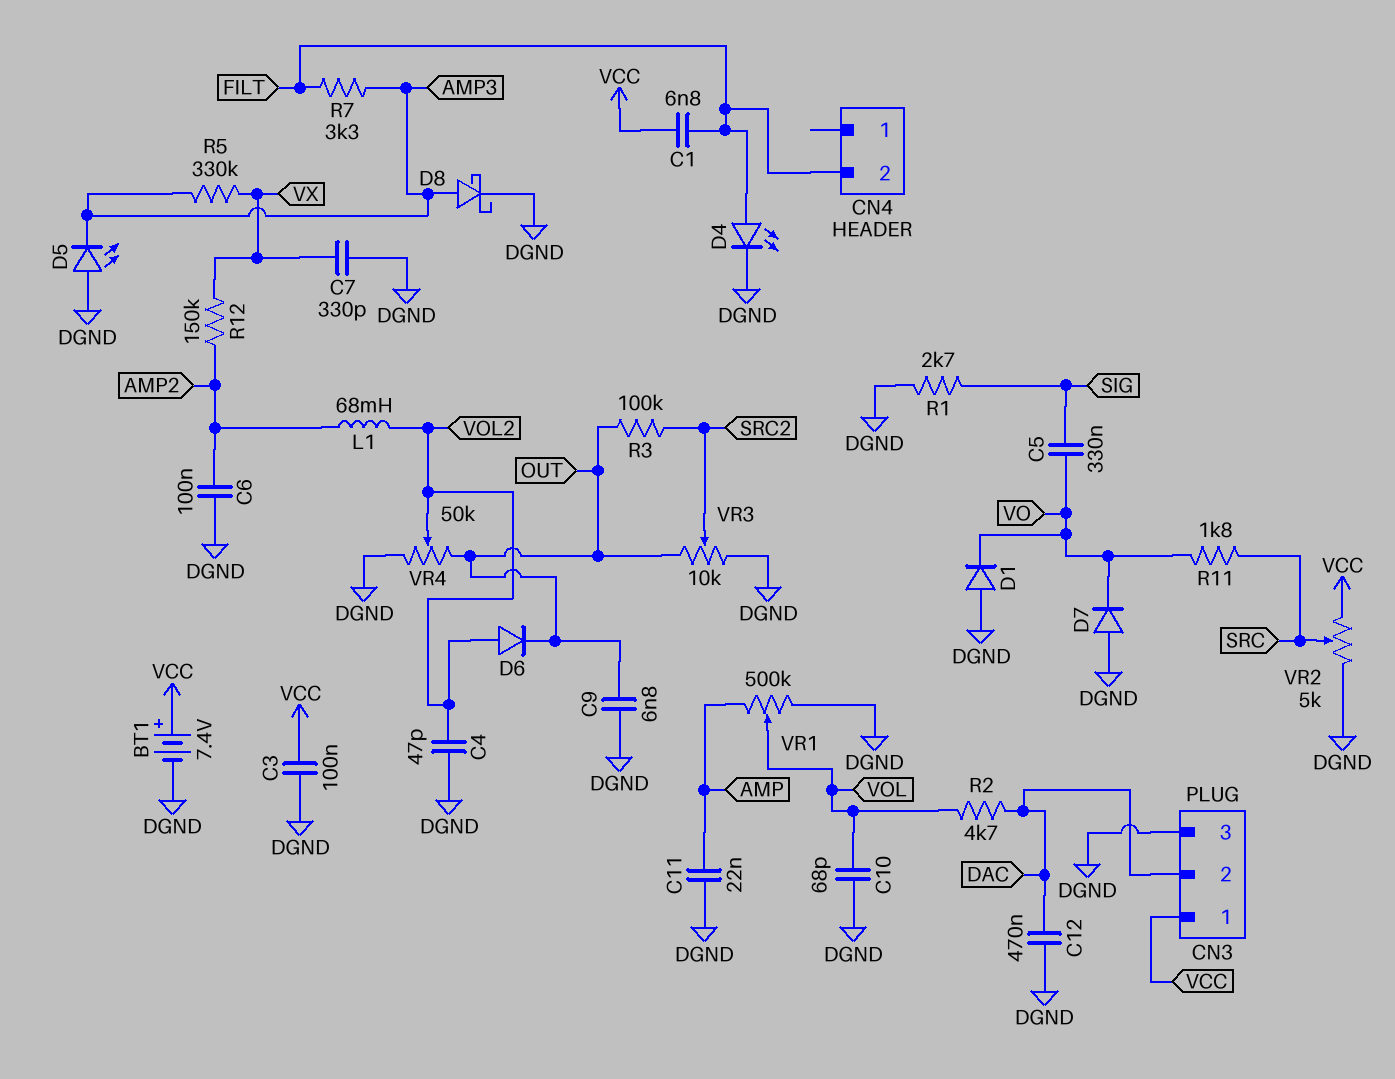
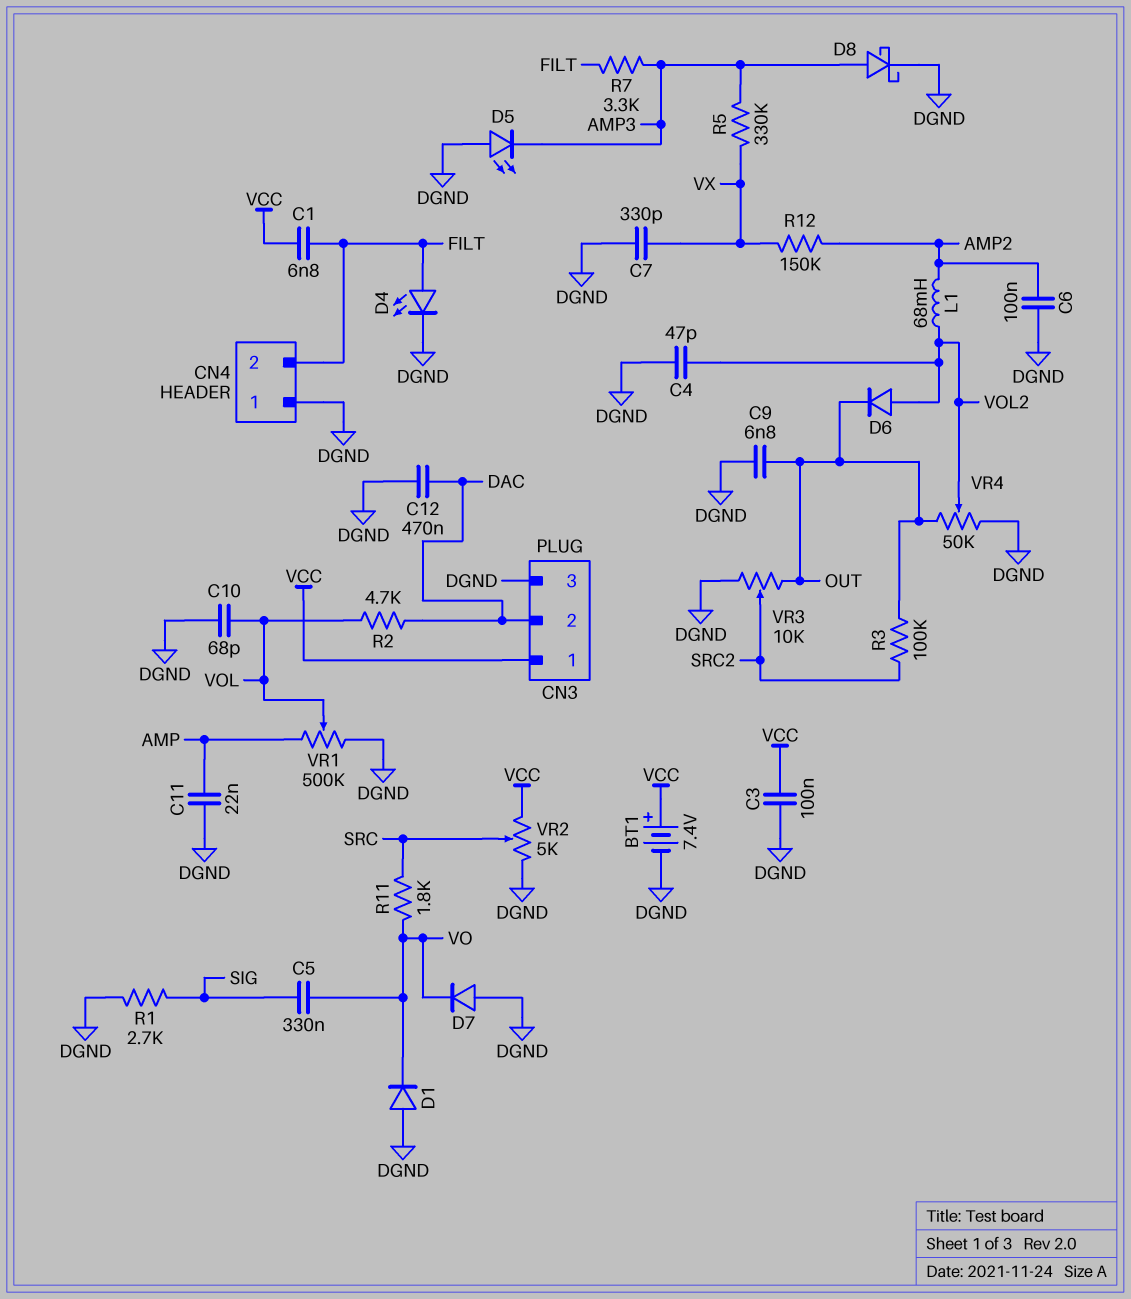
CN4 pin 1: none -> DGND

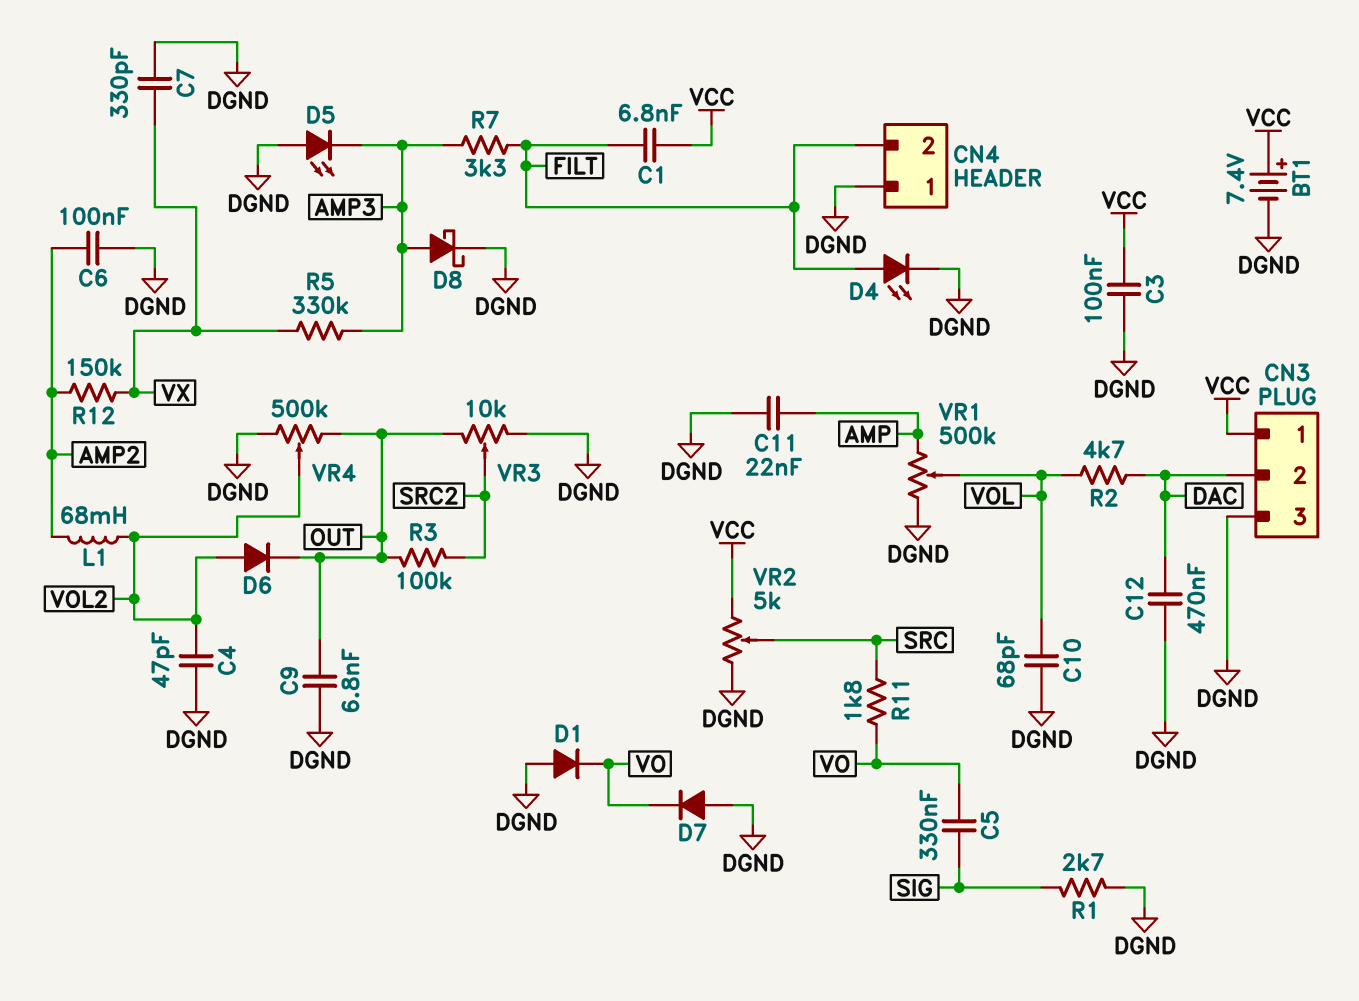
VR4: 50k (DGND, OUT, wiper VOL2) -> 500k (DGND, OUT, wiper VOL2)

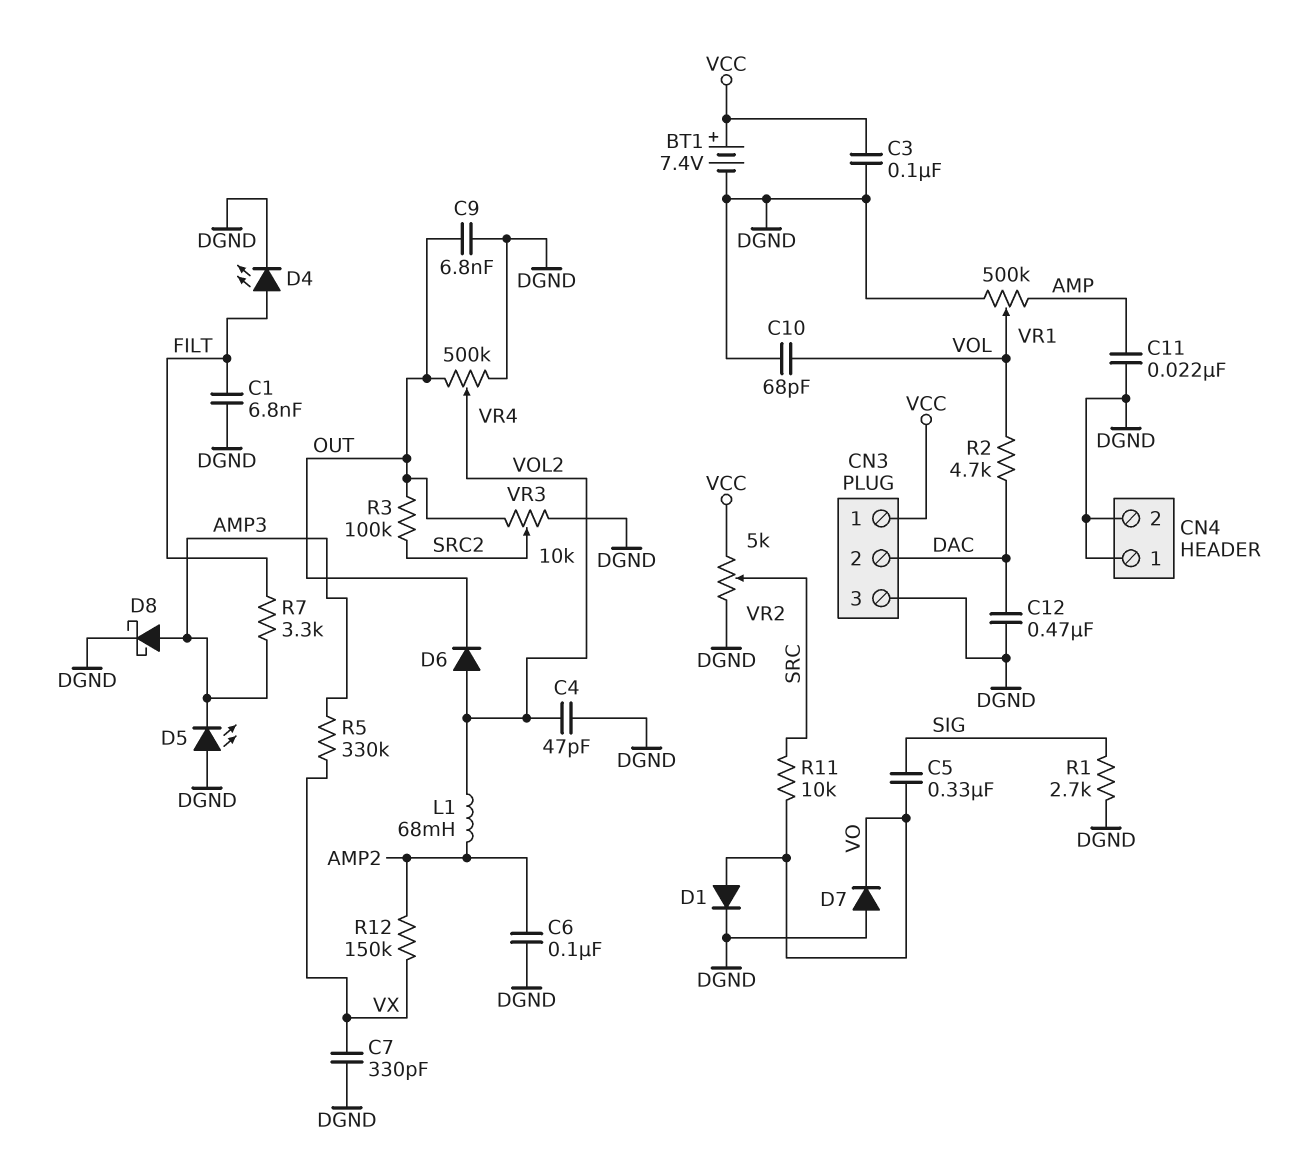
C1: 6.8nF (FILT, VCC) -> 6.8nF (DGND, FILT)
CN4 pin 2: FILT -> DGND
D1: diode (A DGND, K VO) -> diode (A VO, K DGND)
R11: 1.8k (SRC, VO) -> 10k (SRC, VO)

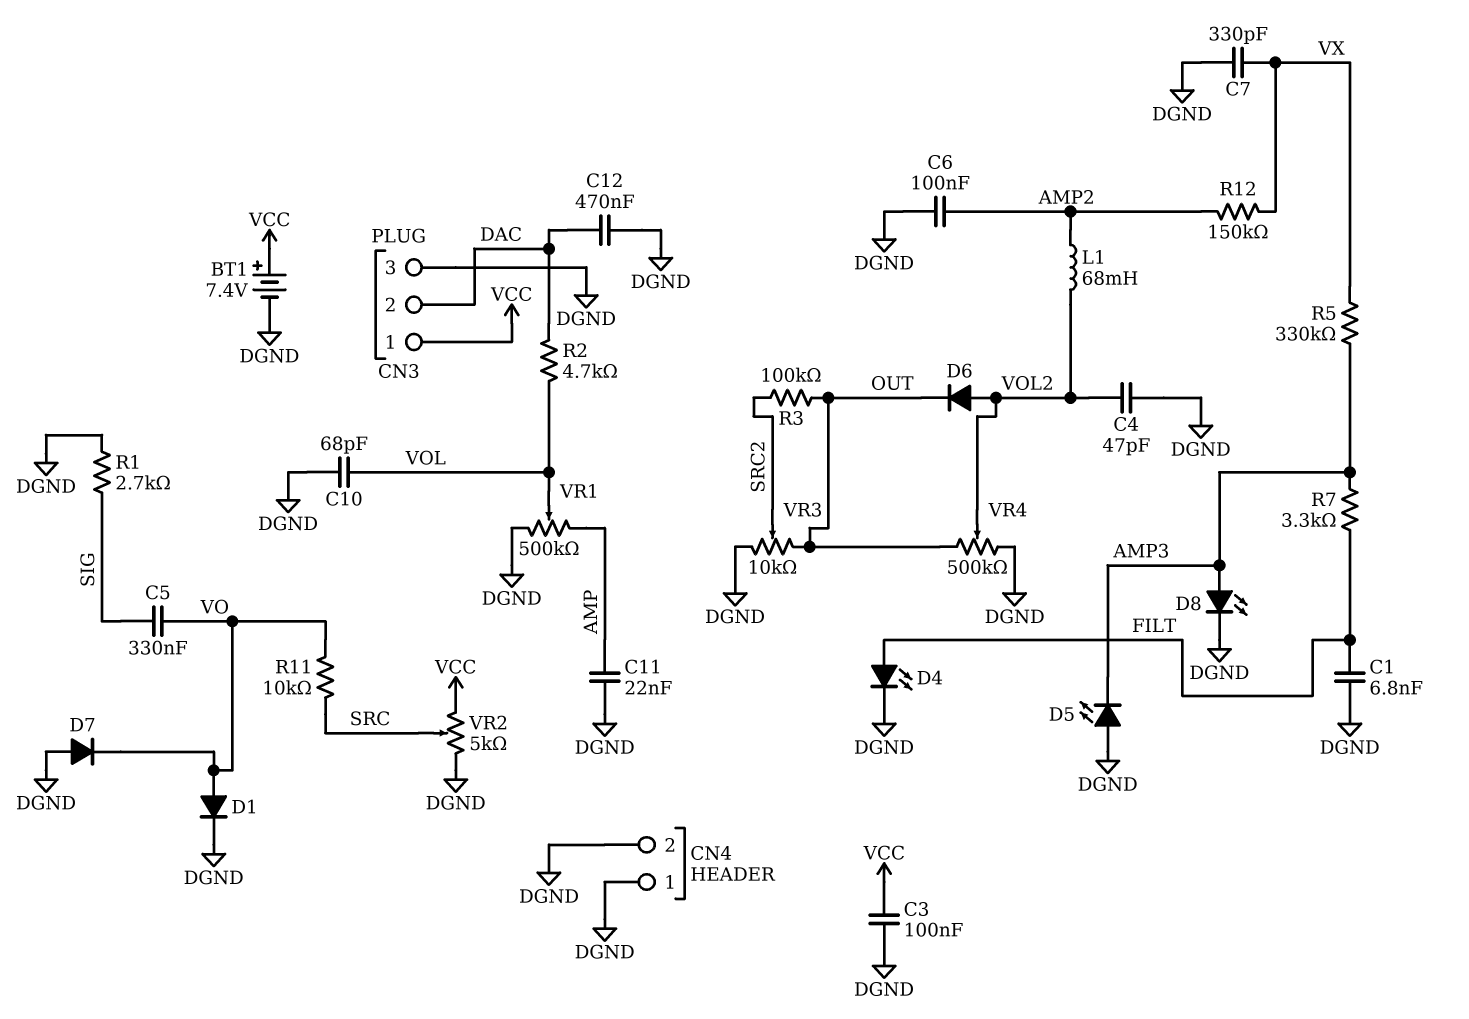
C9: 6.8nF (DGND, OUT) -> none
D8: schottky (A AMP3, K DGND) -> LED (A AMP3, K DGND)

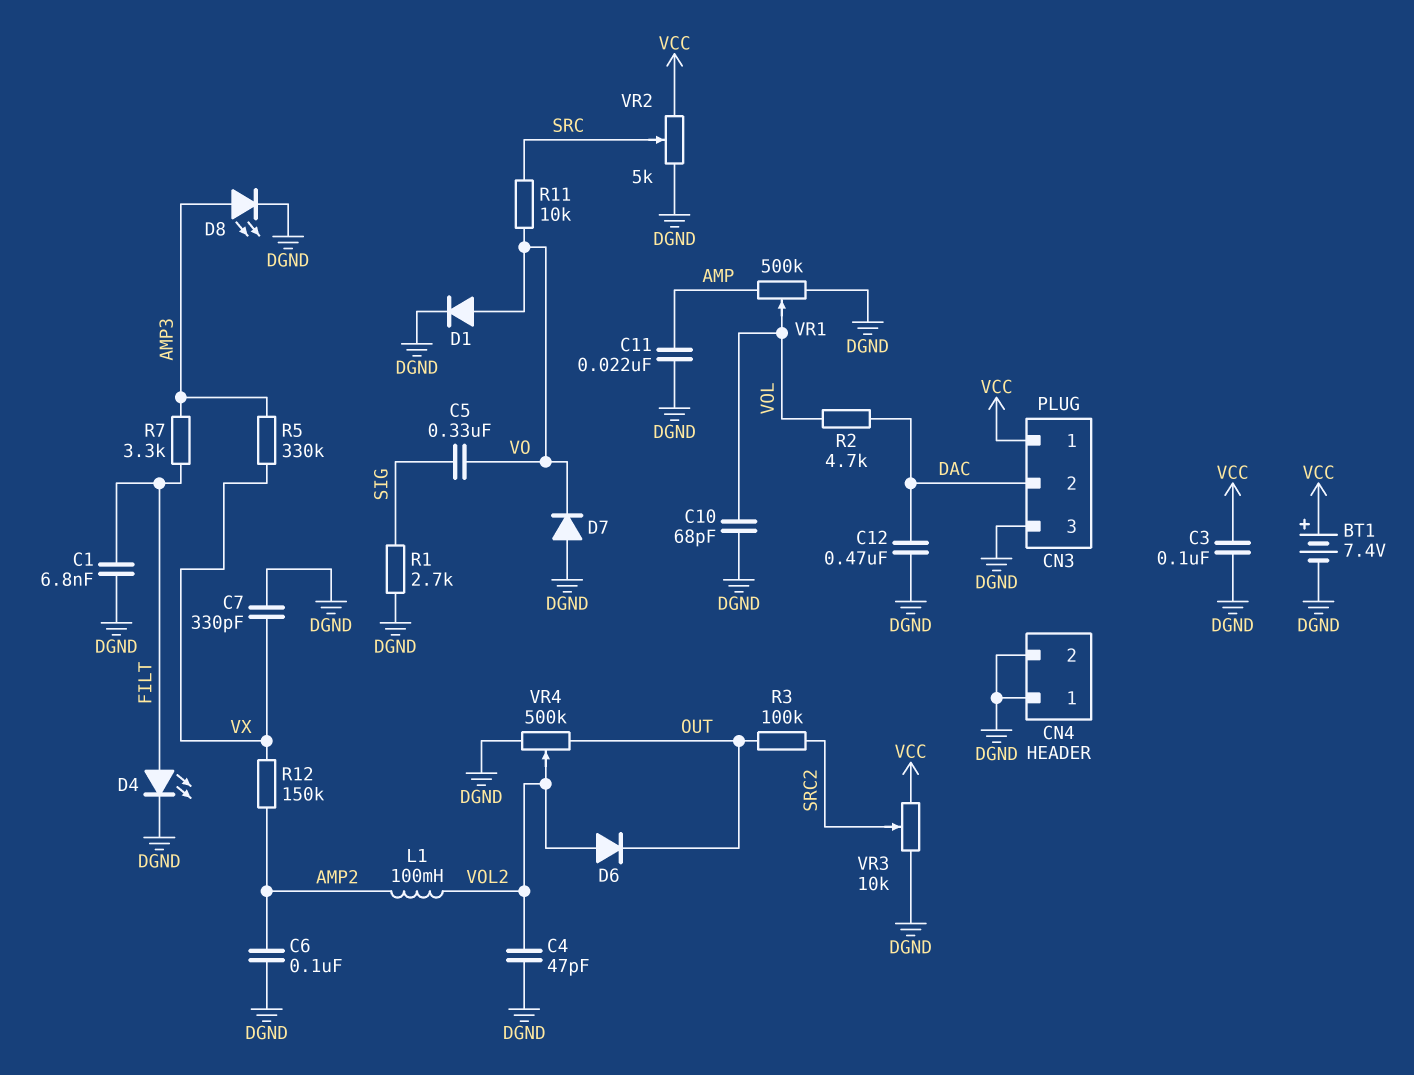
D5: LED (A DGND, K AMP3) -> none
L1: 68mH (AMP2, VOL2) -> 100mH (AMP2, VOL2)
VR3: 10k (DGND, OUT, wiper SRC2) -> 10k (DGND, VCC, wiper SRC2)

